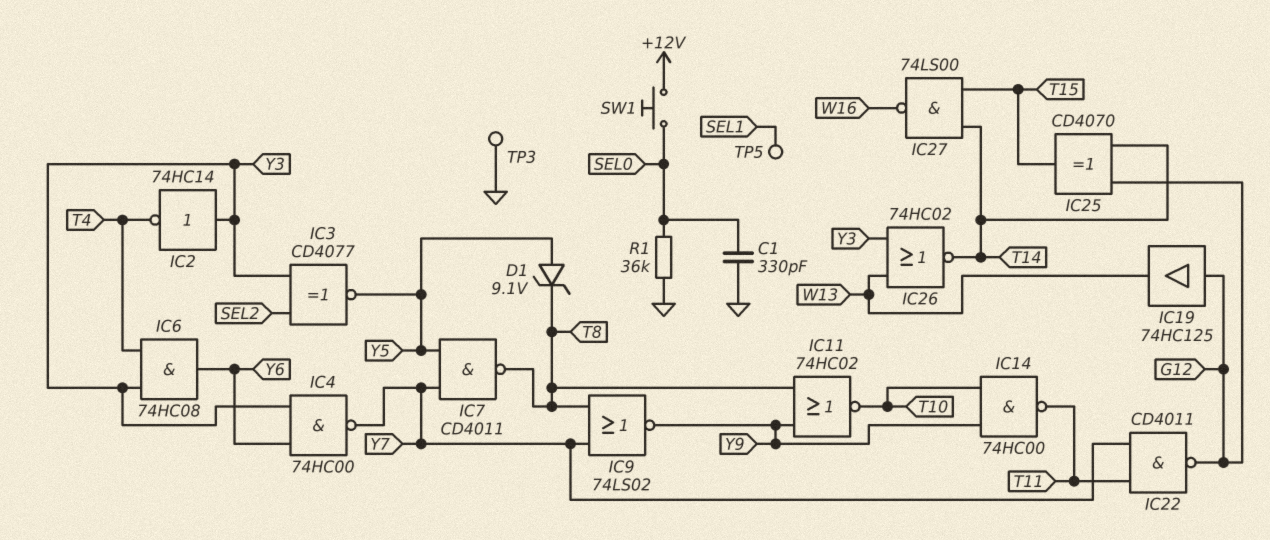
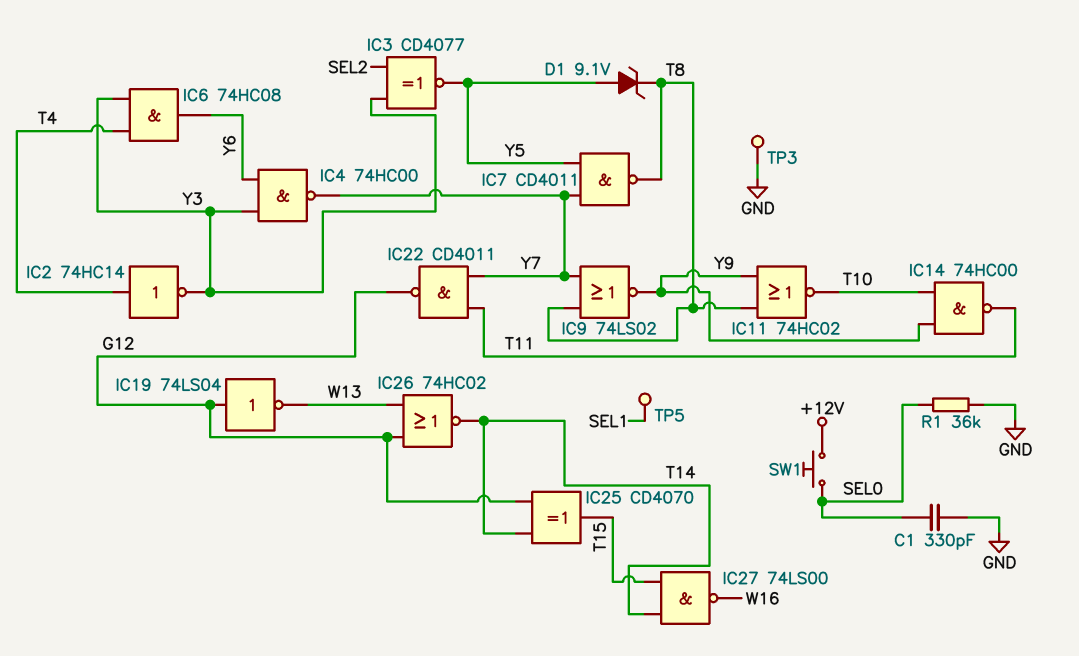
IC2: NOT 74HC14 (in Y3, out T4) -> NOT 74HC14 (in T4, out Y3)
IC19: buffer 74HC125 (in G12, out W13) -> NOT 74LS04 (in G12, out W13)
IC26: NOR 74HC02 (in W13, in Y3, out T14) -> NOR 74HC02 (in G12, in W13, out T14)

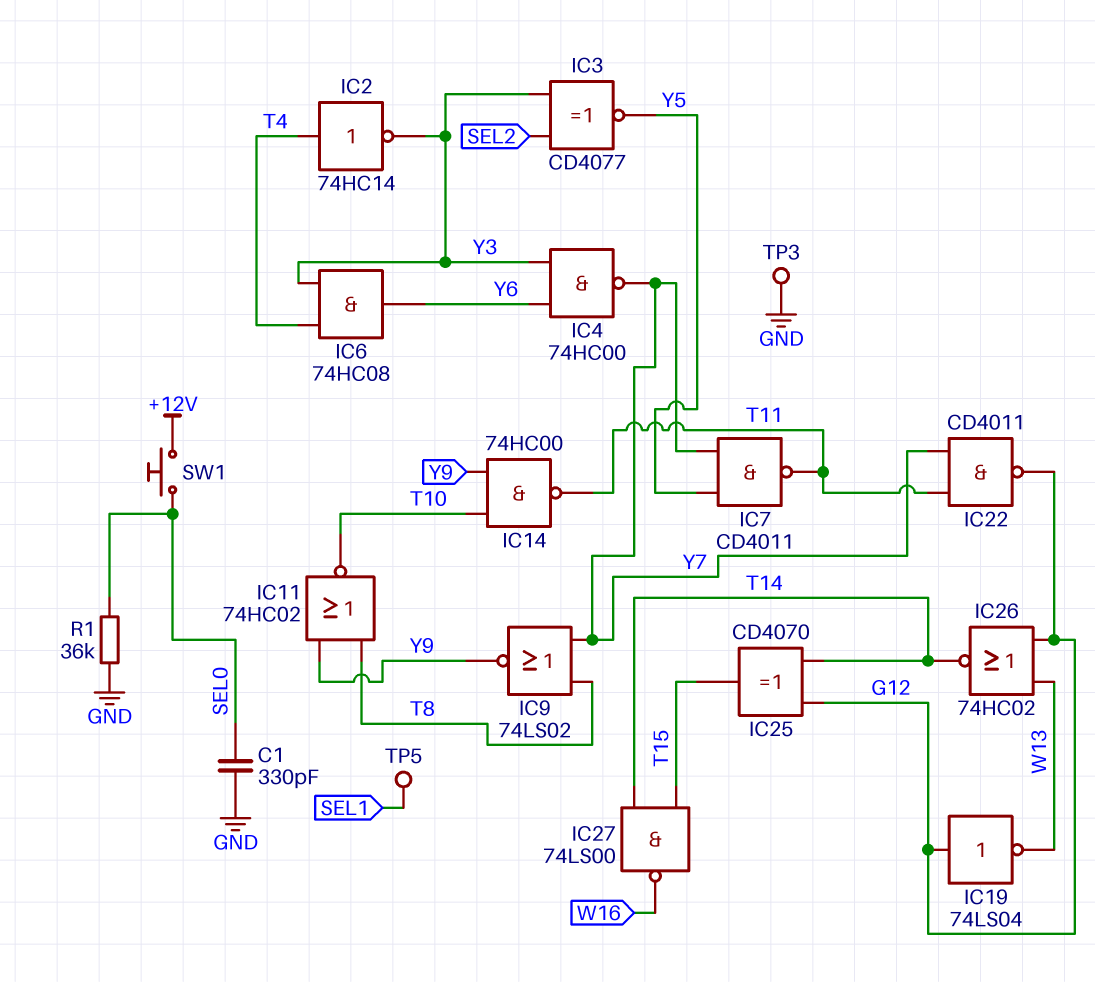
D1: zener 9.1V (A Y5, K T8) -> none
IC7: NAND CD4011 (in Y5, in Y7, out T8) -> NAND CD4011 (in Y5, in Y7, out T11)

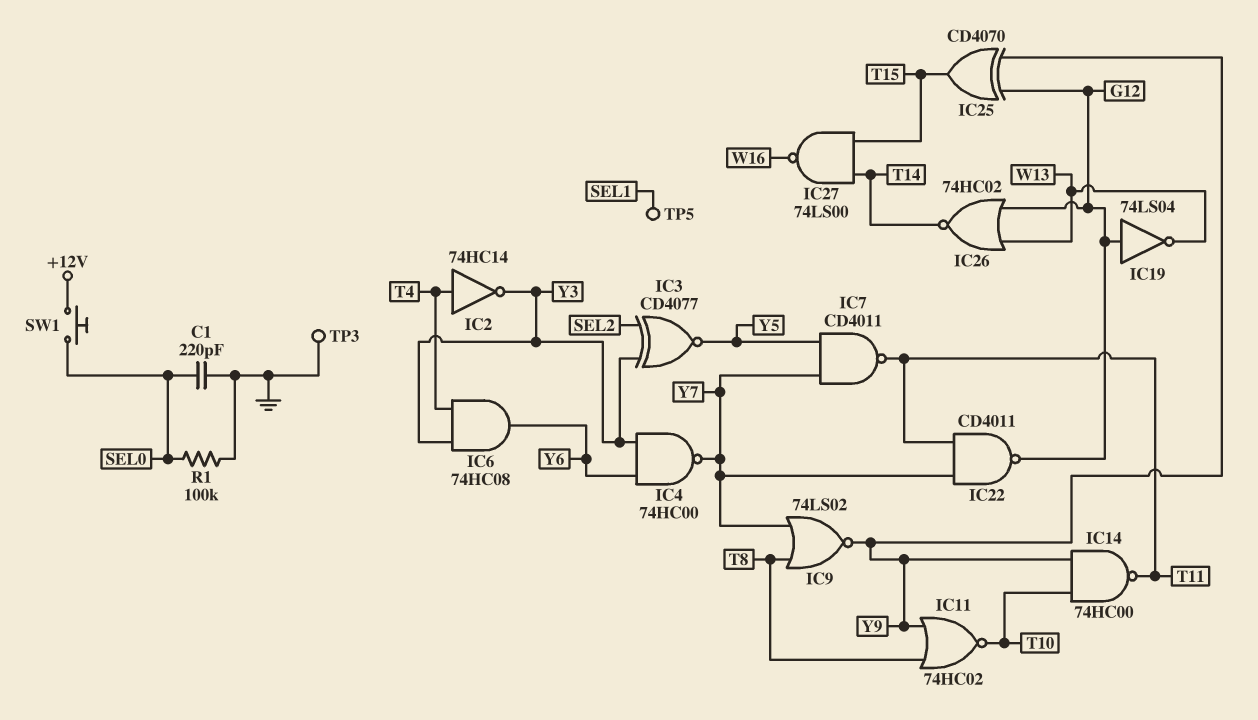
C1: 330pF (GND, SEL0) -> 220pF (GND, SEL0)
IC25: XOR CD4070 (in G12, in T14, out T15) -> XOR CD4070 (in G12, in Y9, out T15)
R1: 36k (GND, SEL0) -> 100k (GND, SEL0)

